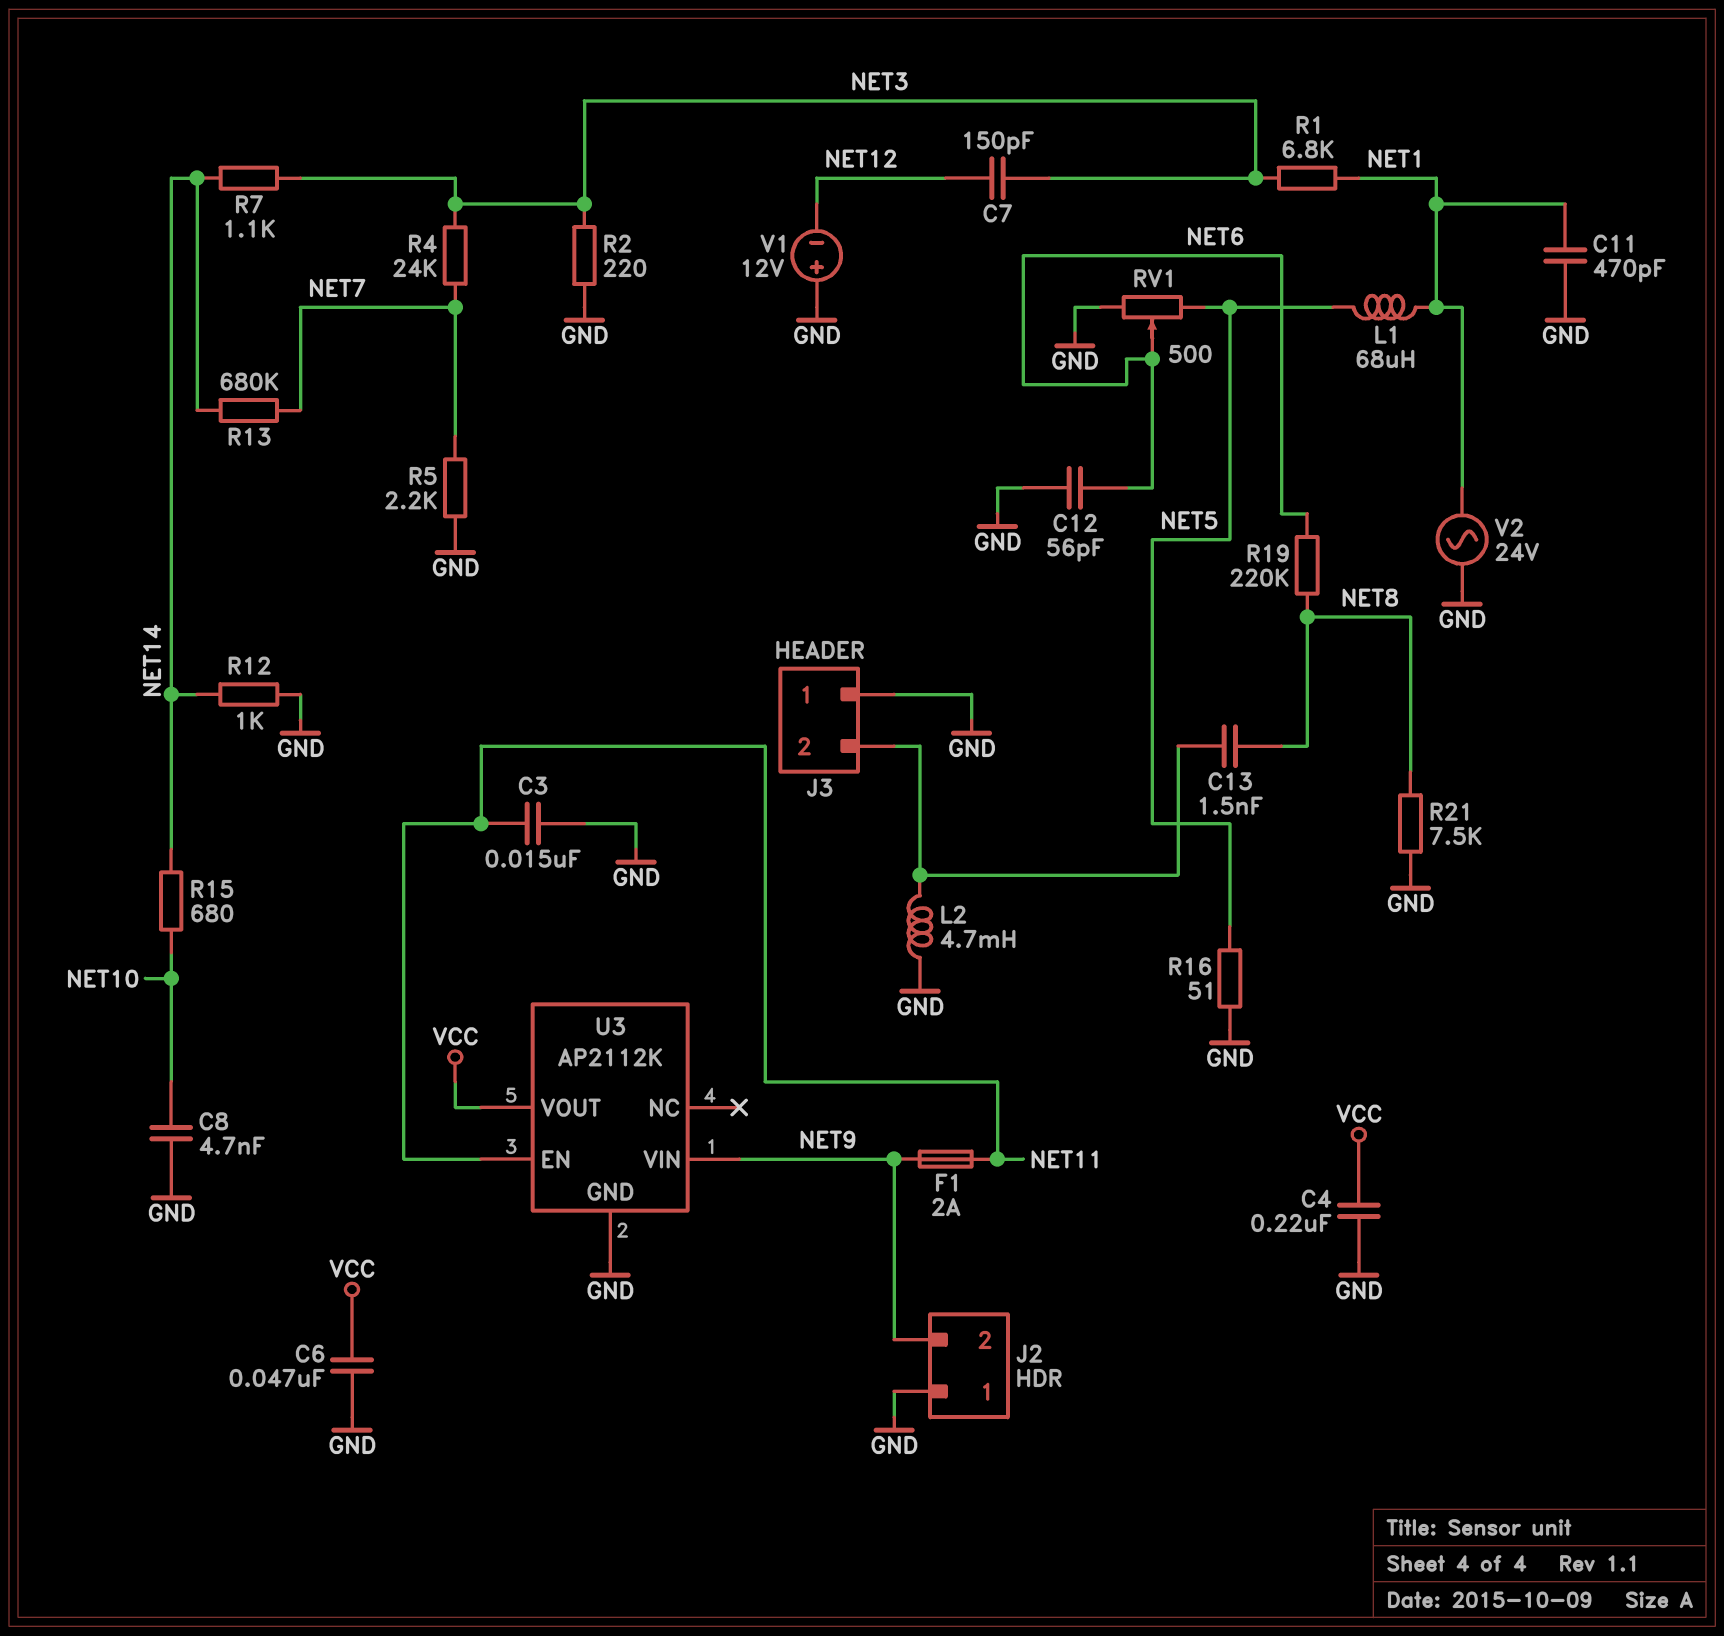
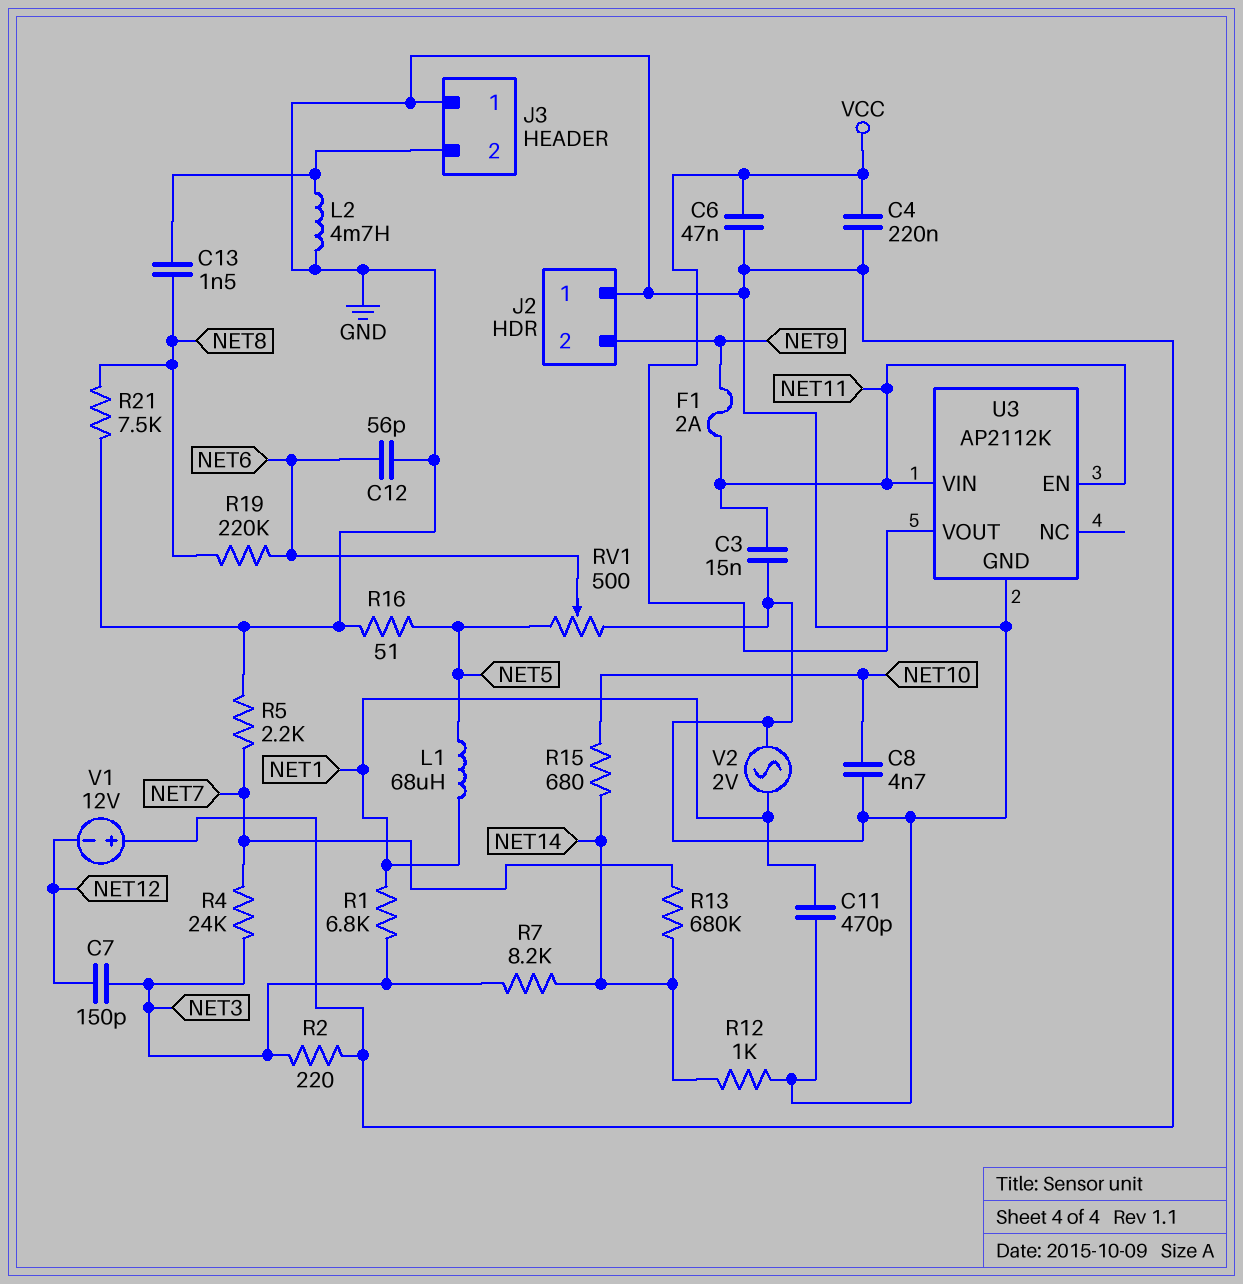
R7: 1.1k (NET3, NET14) -> 8.2k (NET3, NET14)
U3 pin VIN: NET9 -> NET11
V2: AC 24V (GND, NET1) -> AC 2V (GND, NET1)

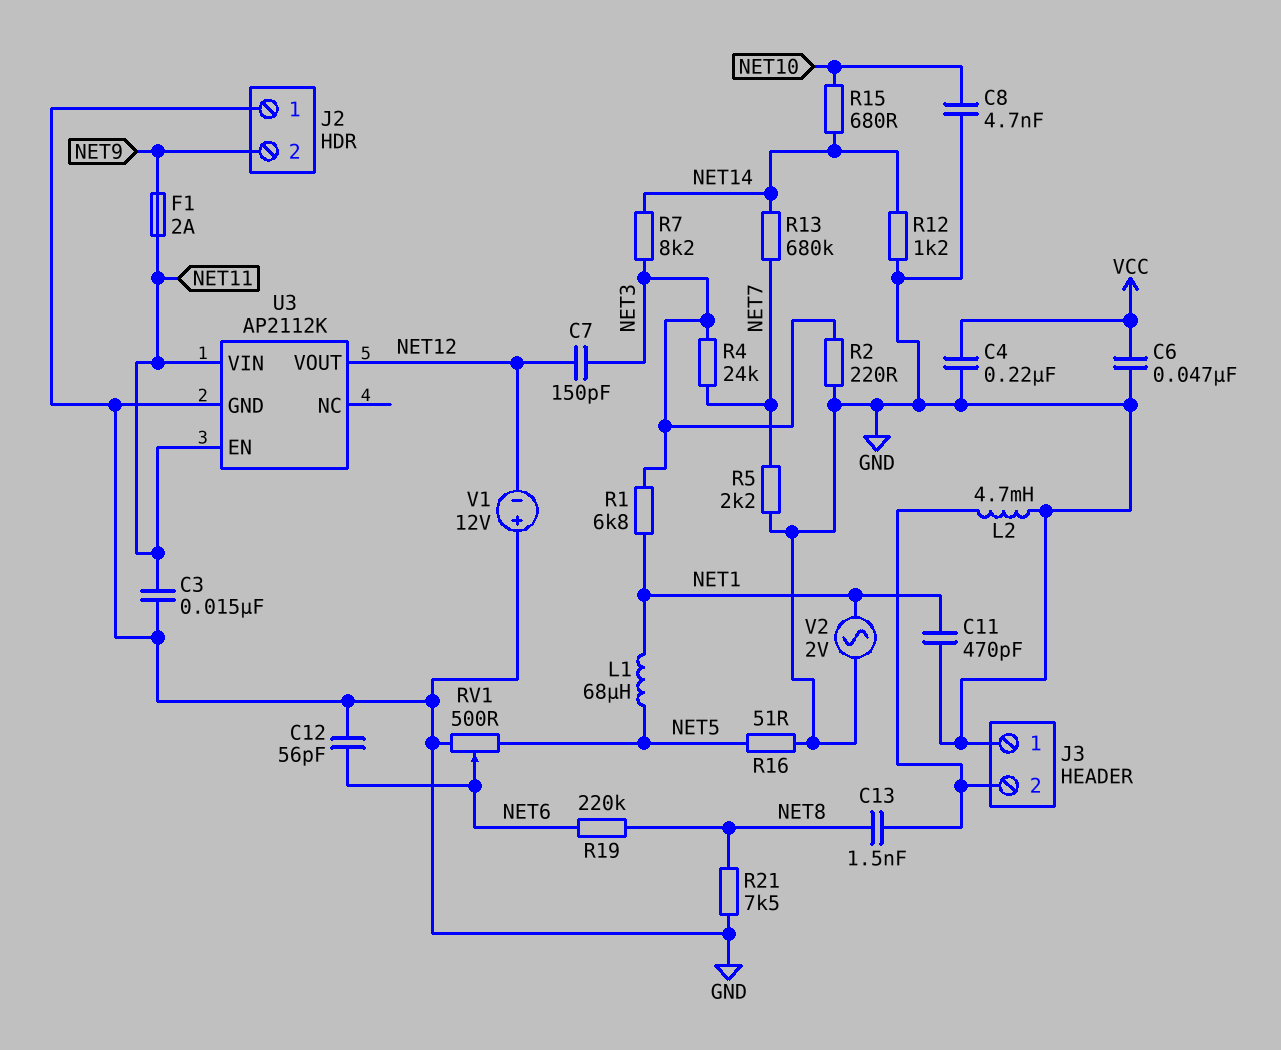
R12: 1k (GND, NET14) -> 1.2k (GND, NET14)
U3 pin VOUT: VCC -> NET12

